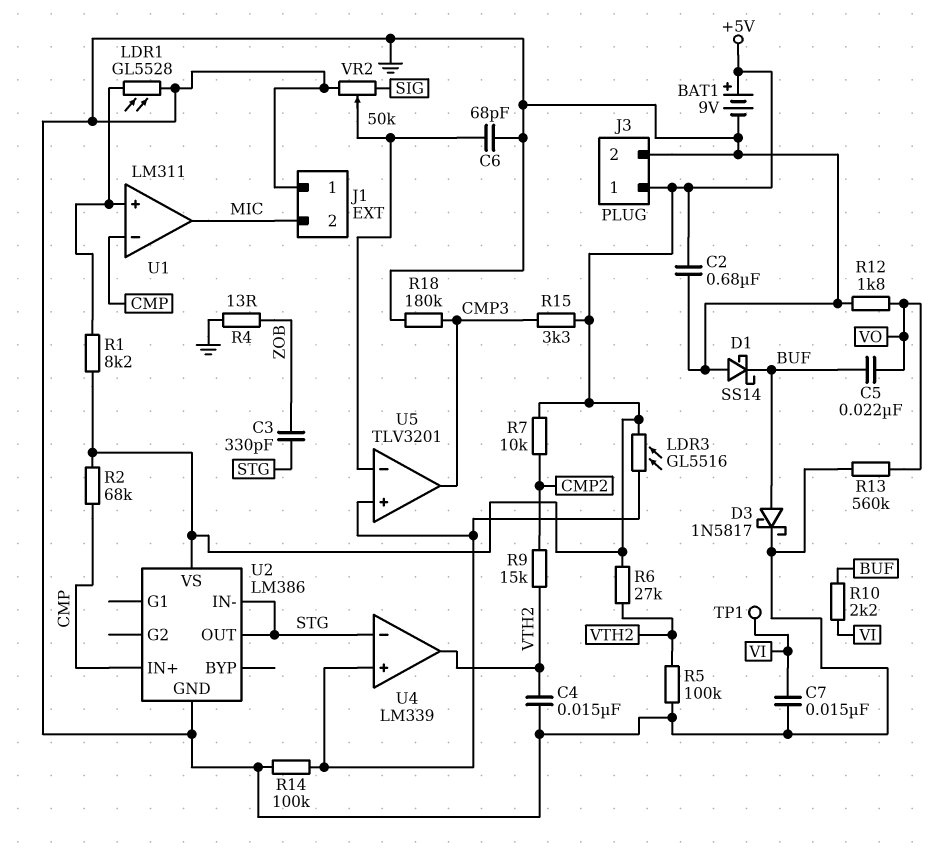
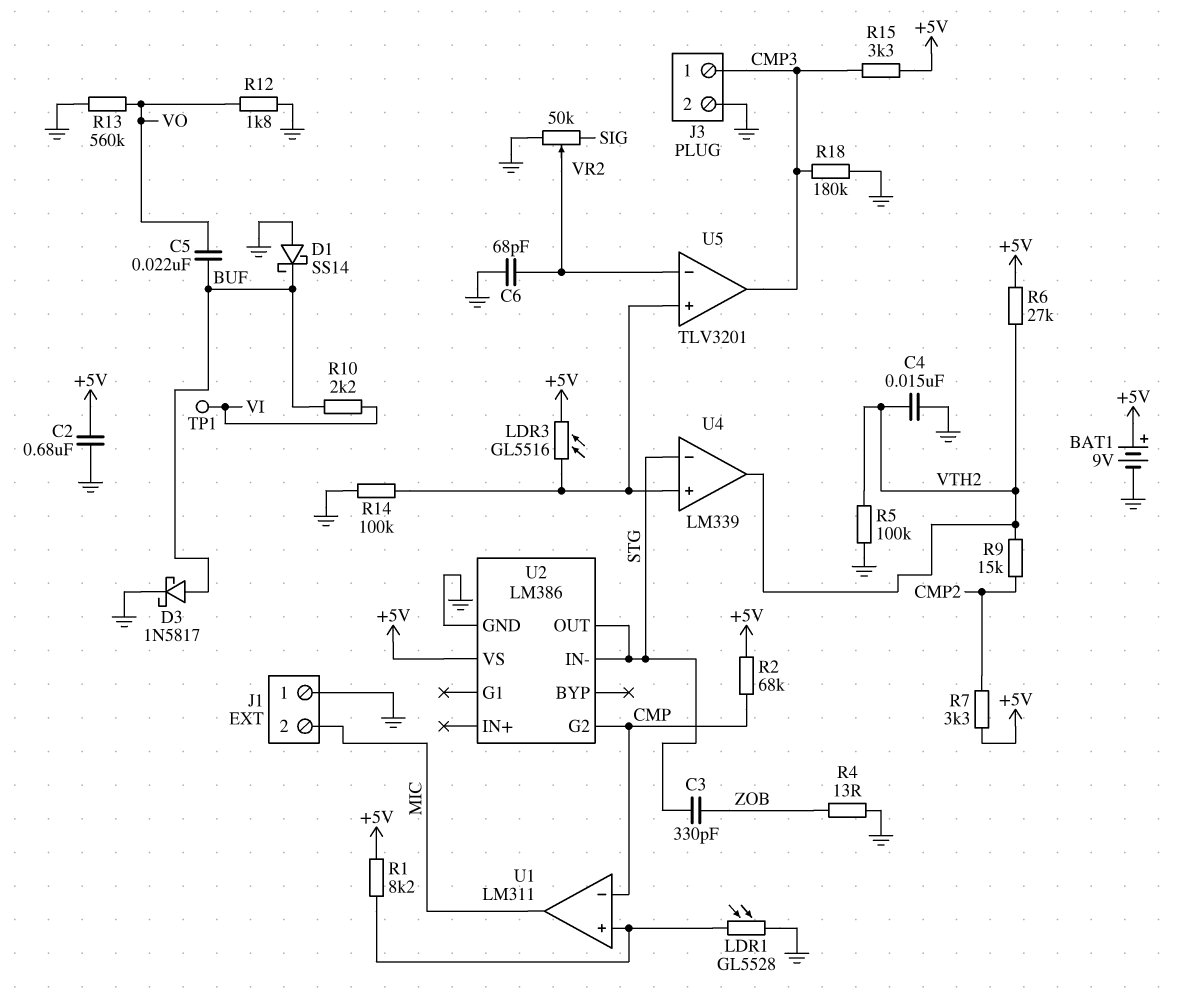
C7: 15nF (GND, VI) -> none
J3 pin 1: +5V -> CMP3
R7: 10k (+5V, CMP2) -> 3.3k (+5V, CMP2)
U2 pin G2: none -> CMP
U2 pin IN+: CMP -> none

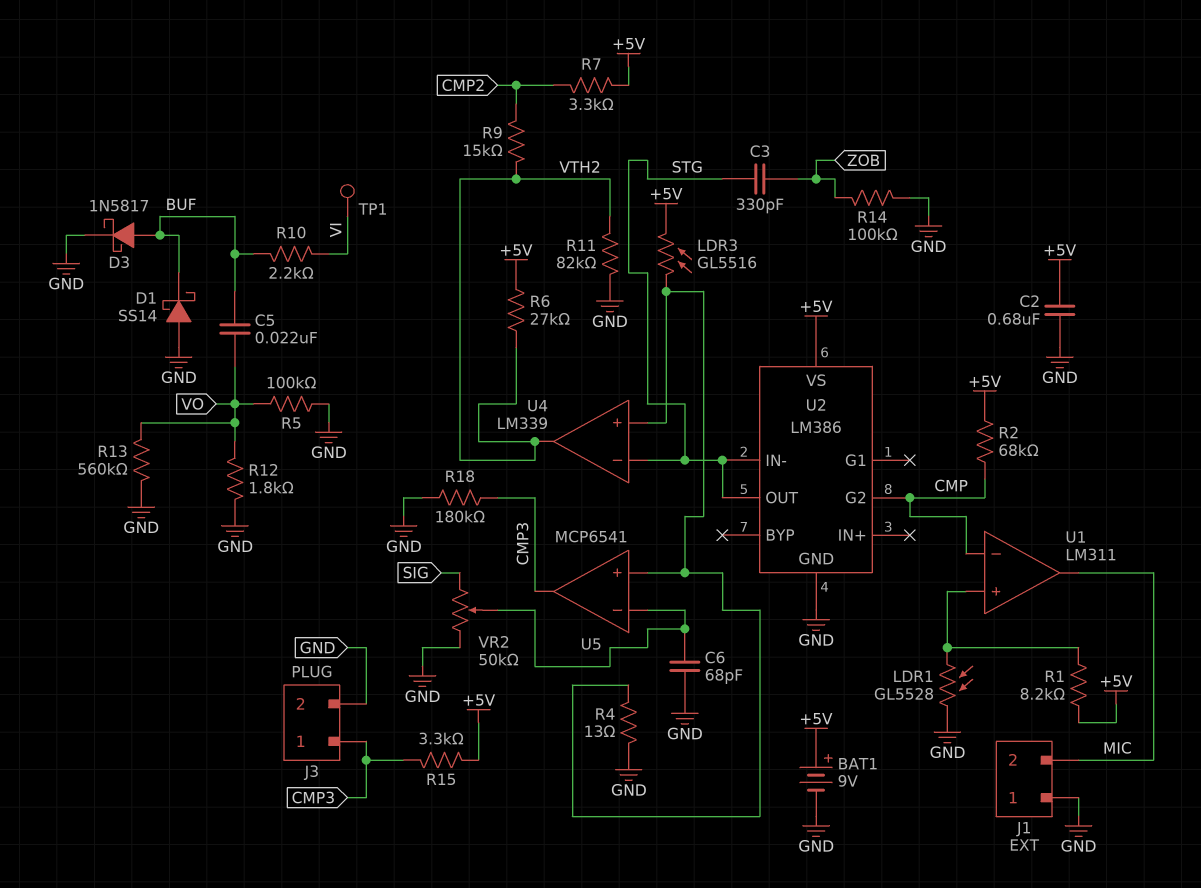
C4: 15nF (GND, VTH2) -> none
R4: 13 (GND, ZOB) -> 13 (GND, U4/in+)
R5: 100k (GND, VTH2) -> 100k (GND, VO)
R11: none -> 82k (GND, VTH2)
R14: 100k (GND, U4/in+) -> 100k (GND, ZOB)
U5: TLV3201 -> MCP6541

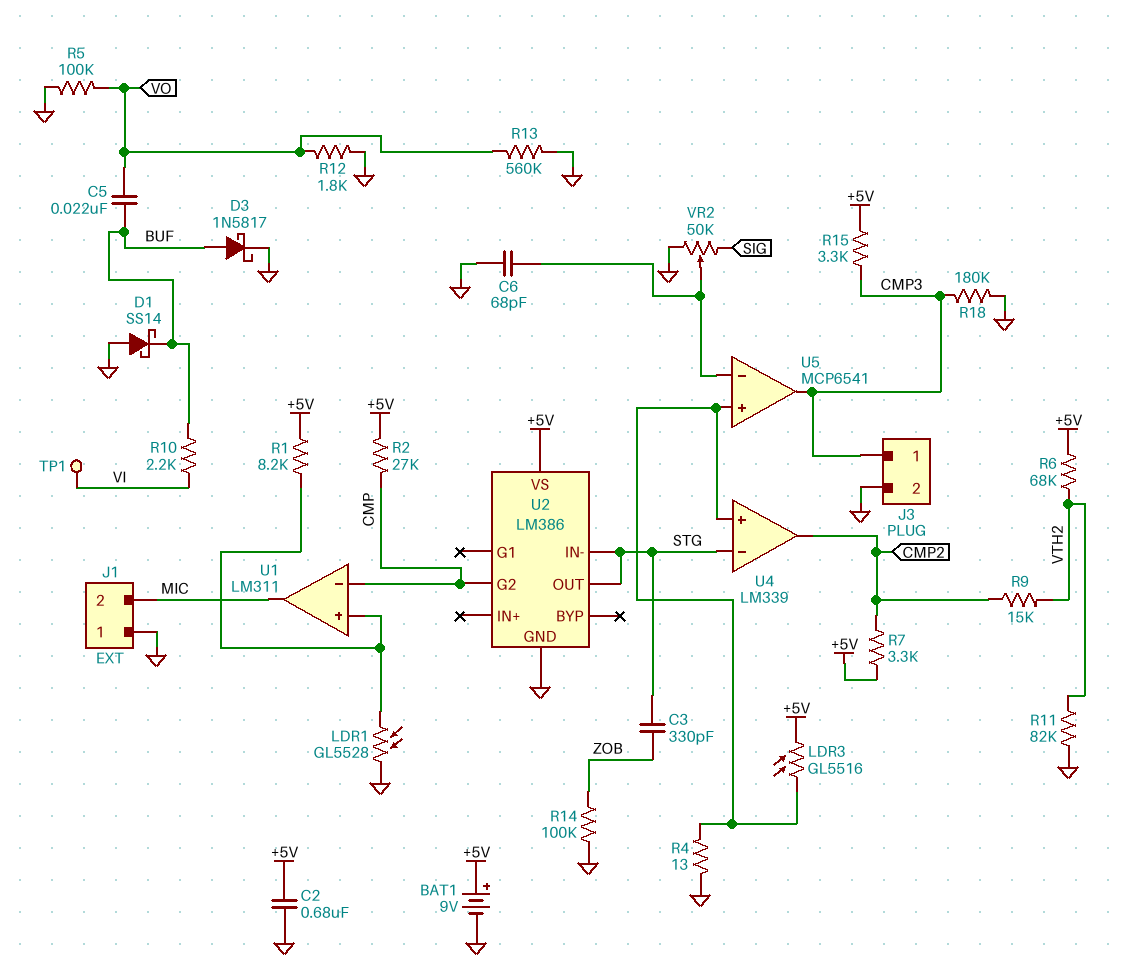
R2: 68k (+5V, CMP) -> 27k (+5V, CMP)
R6: 27k (+5V, VTH2) -> 68k (+5V, VTH2)
U4 pin out: VTH2 -> CMP2

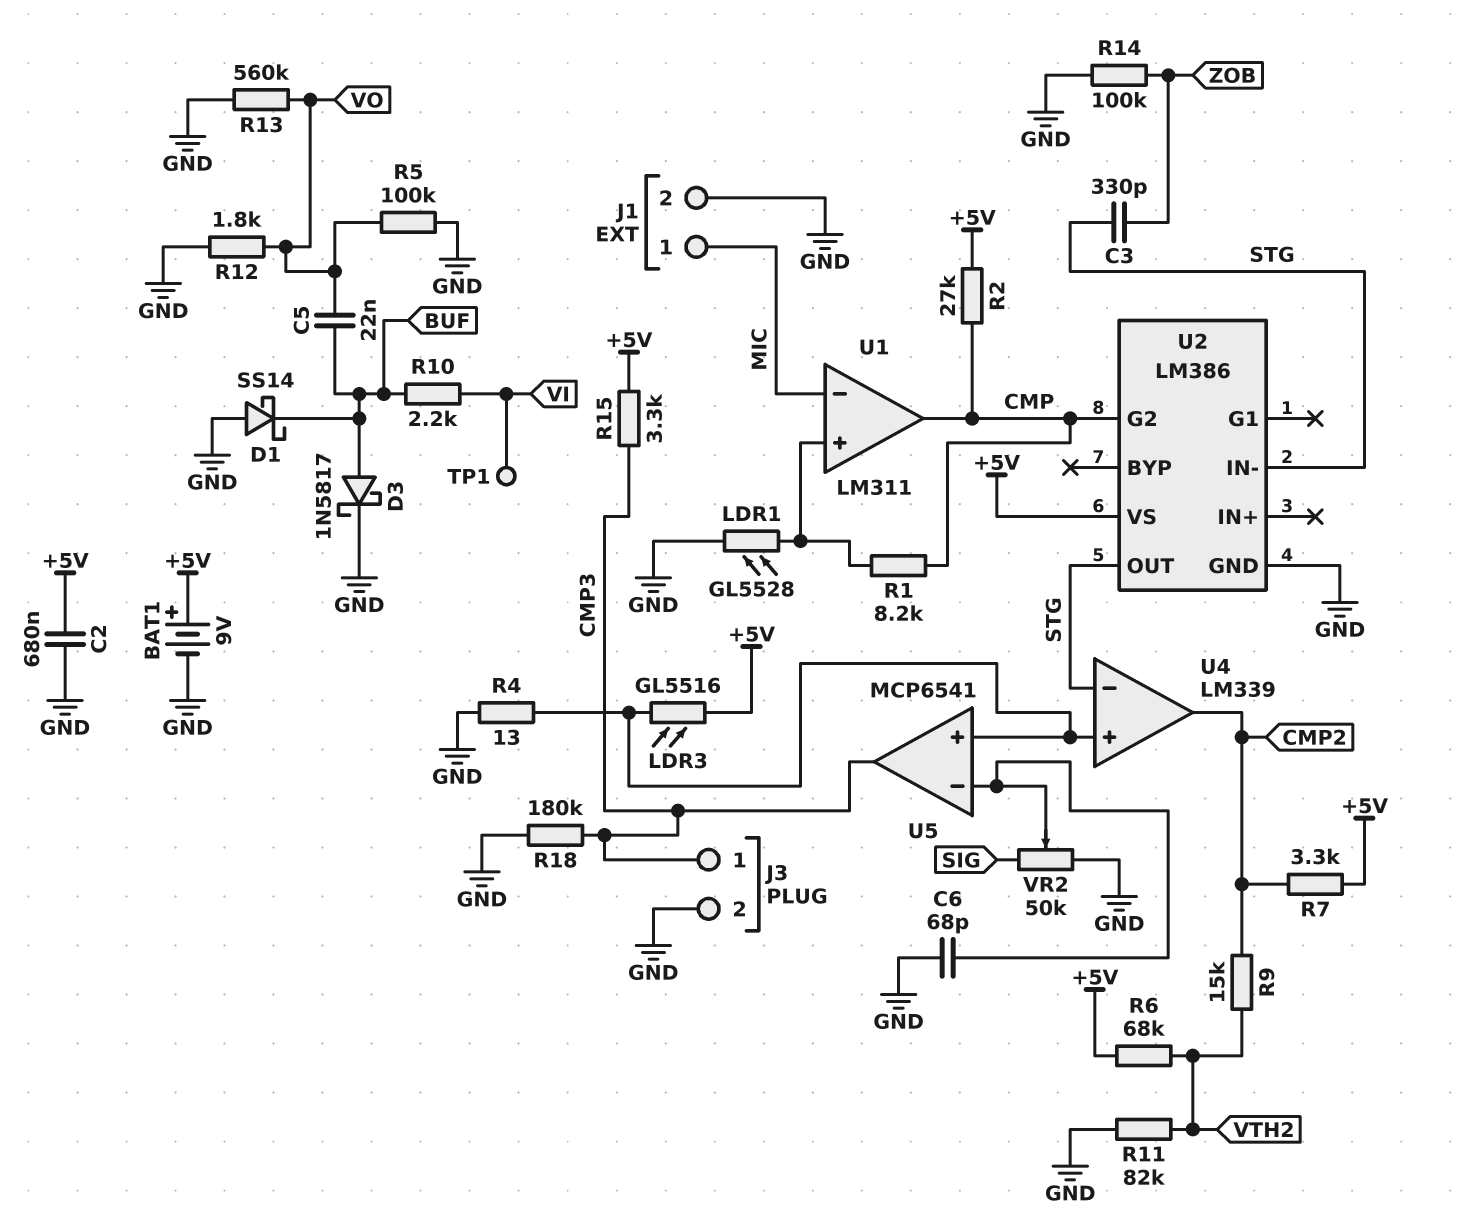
J1 pin 1: GND -> MIC
J1 pin 2: MIC -> GND
R1: 8.2k (+5V, U1/in+) -> 8.2k (CMP, U1/in+)
U1 pin in-: CMP -> MIC
U1 pin out: MIC -> CMP

